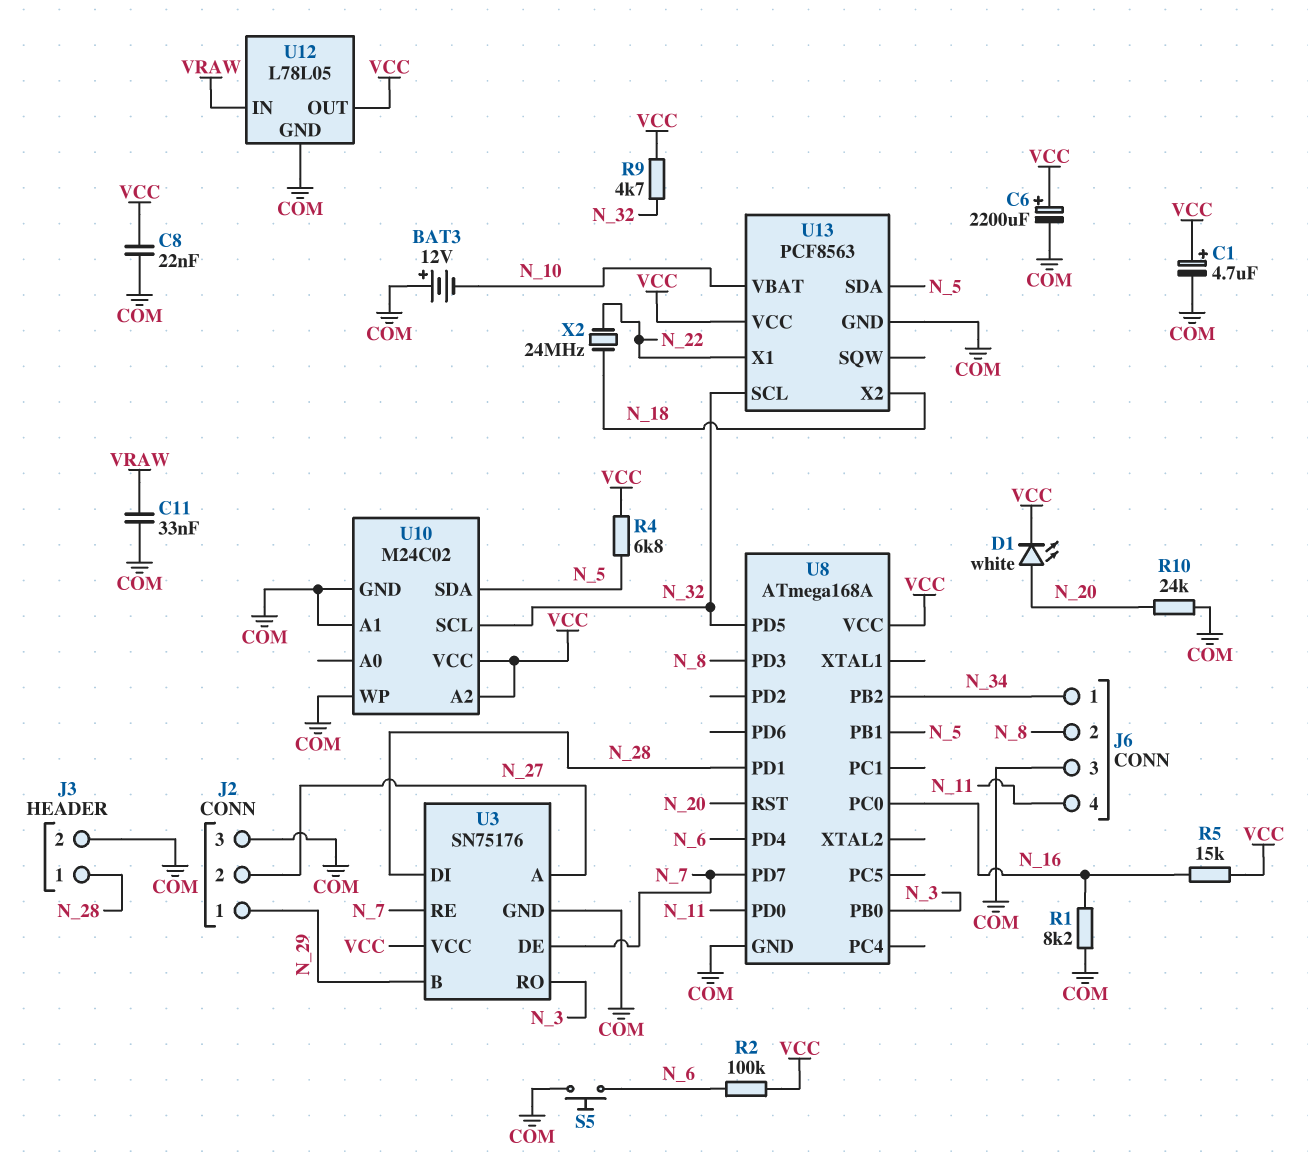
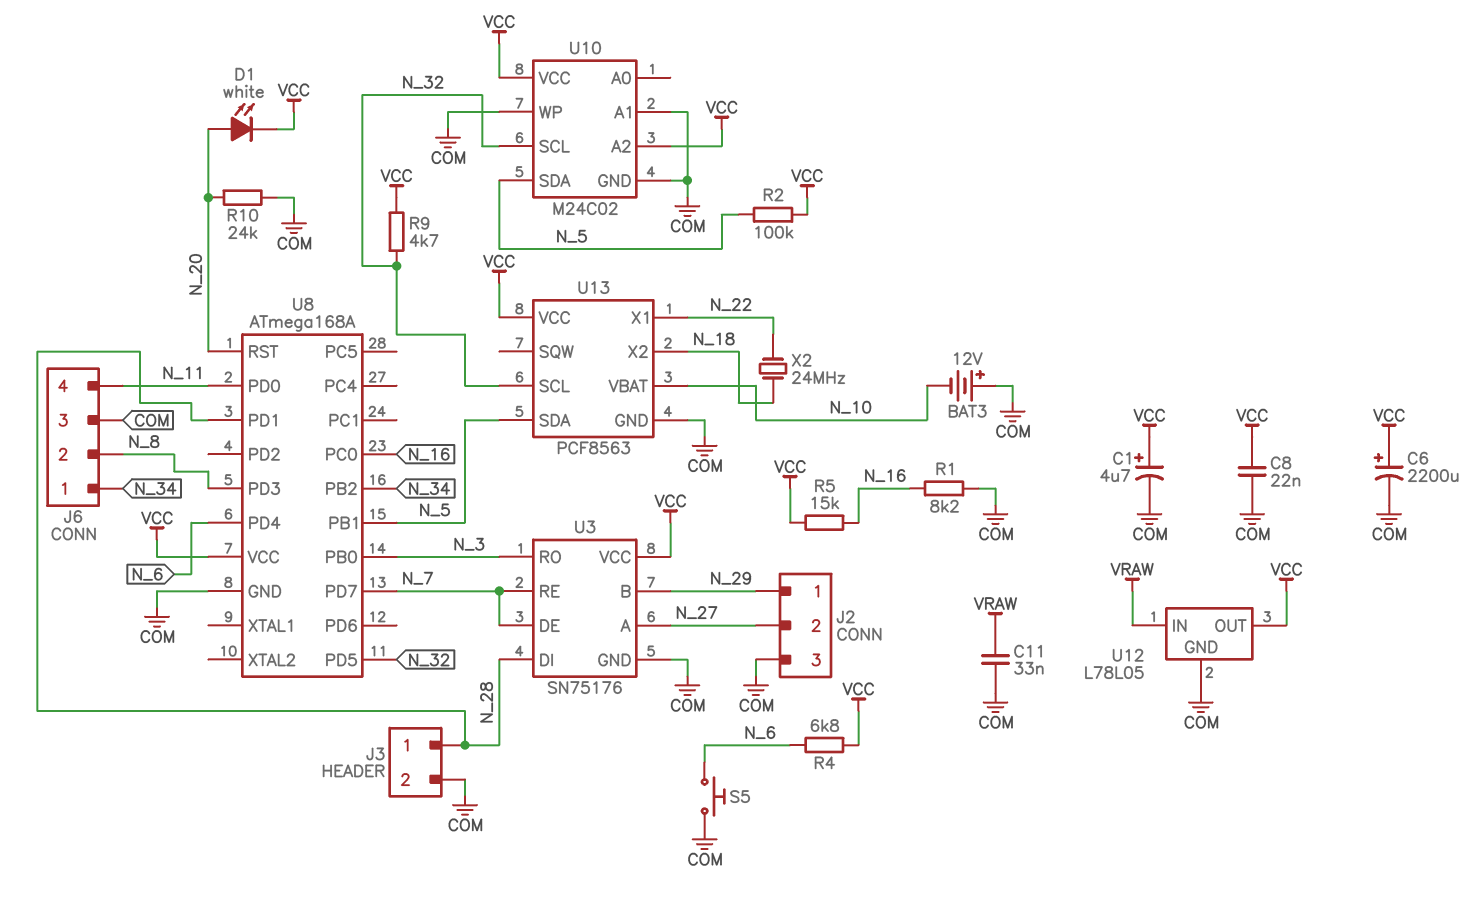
R2: 100k (N_6, VCC) -> 100k (N_5, VCC)
R4: 6.8k (N_5, VCC) -> 6.8k (N_6, VCC)

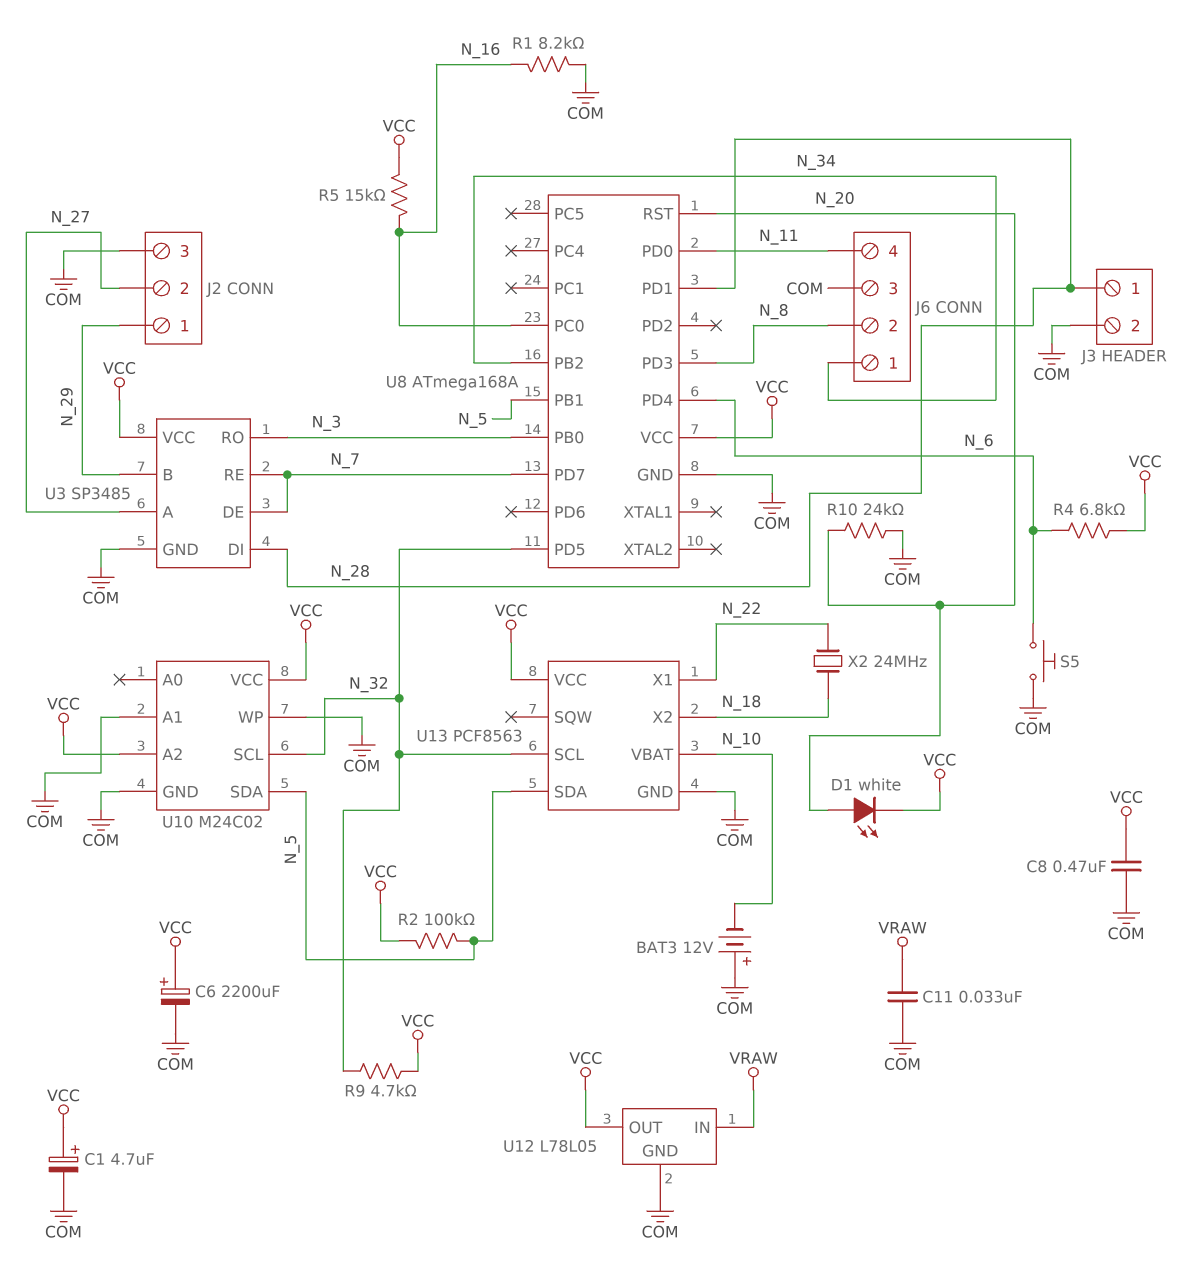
C8: 22nF (COM, VCC) -> 470nF (COM, VCC)
U3: SN75176 -> SP3485

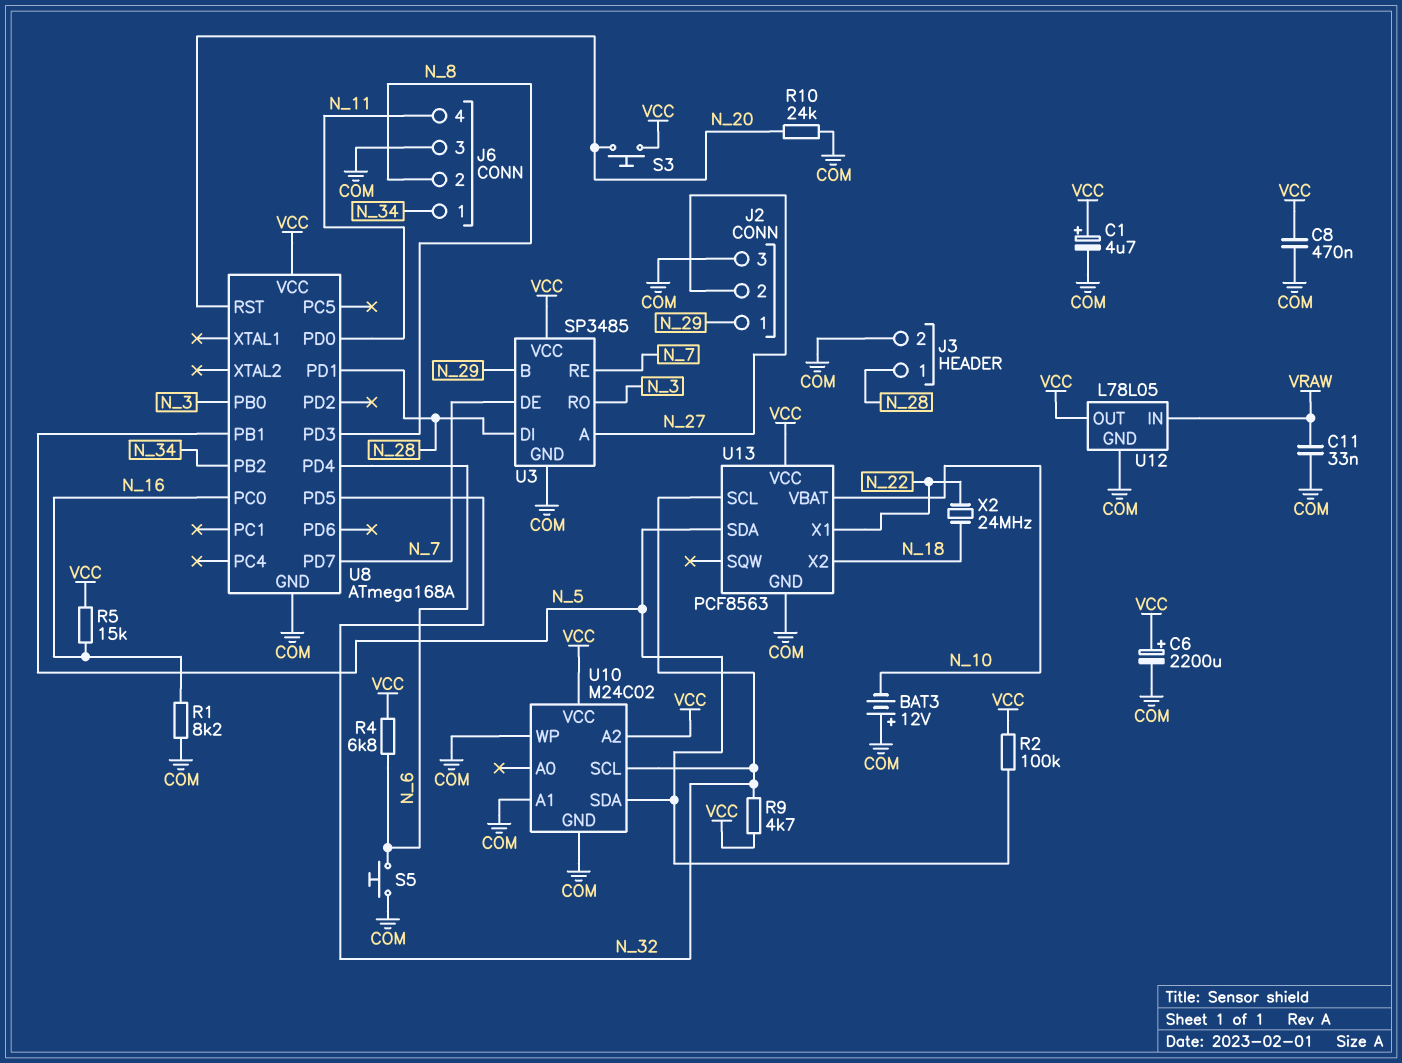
D1: LED white (A N_20, K VCC) -> none
S3: none -> button (N_20, VCC)

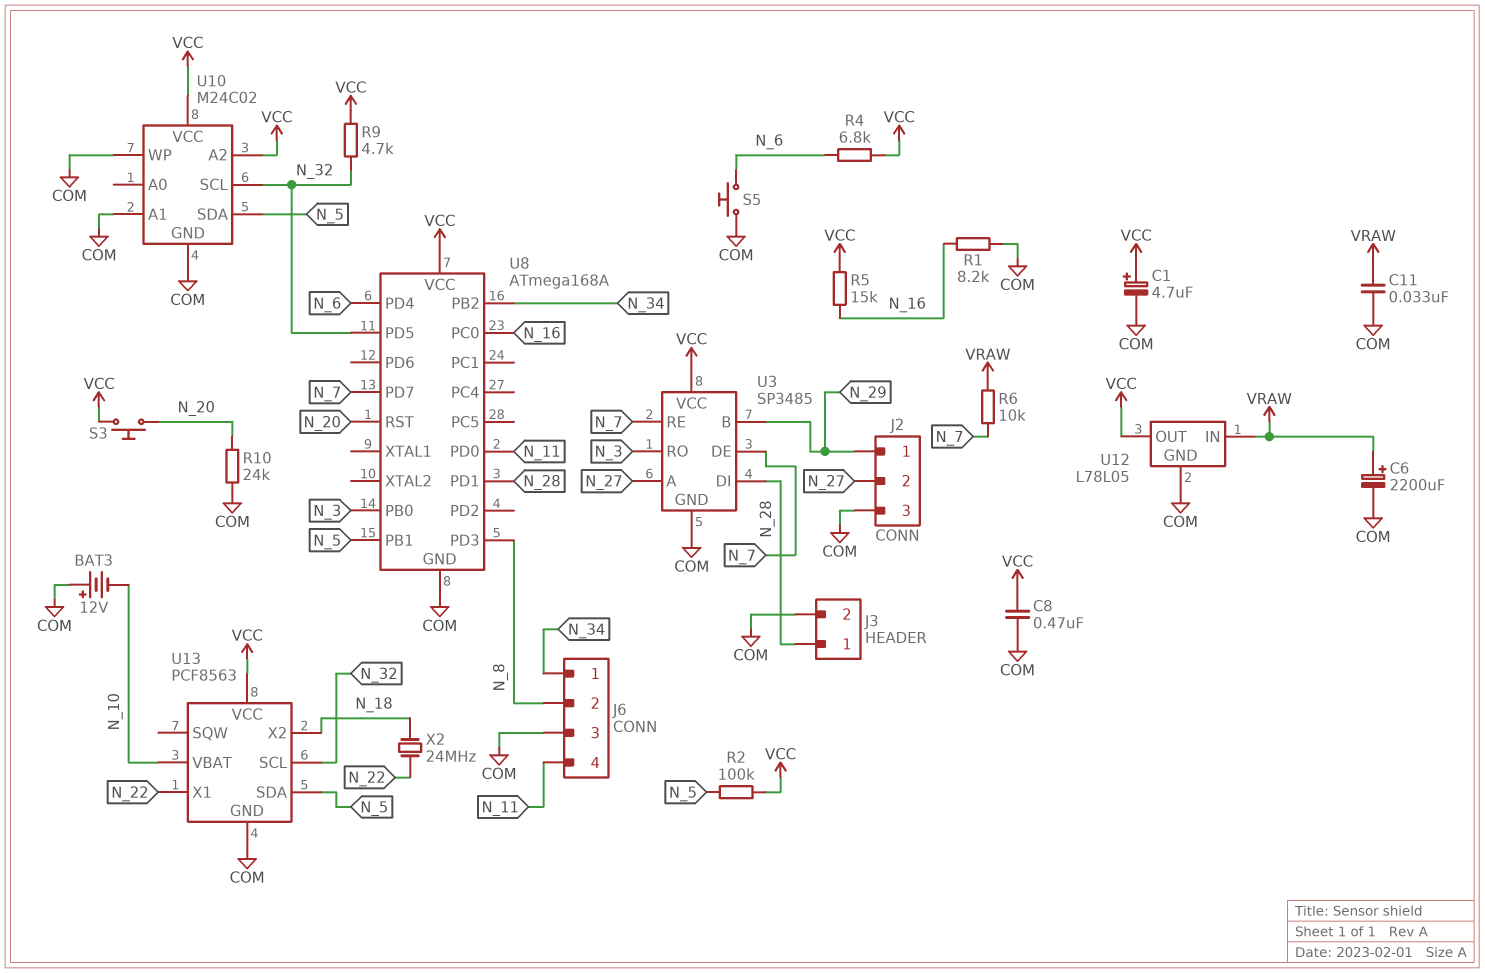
C6: 2200uF (plus VCC, minus COM) -> 2200uF (plus VRAW, minus COM)
R6: none -> 10k (N_7, VRAW)

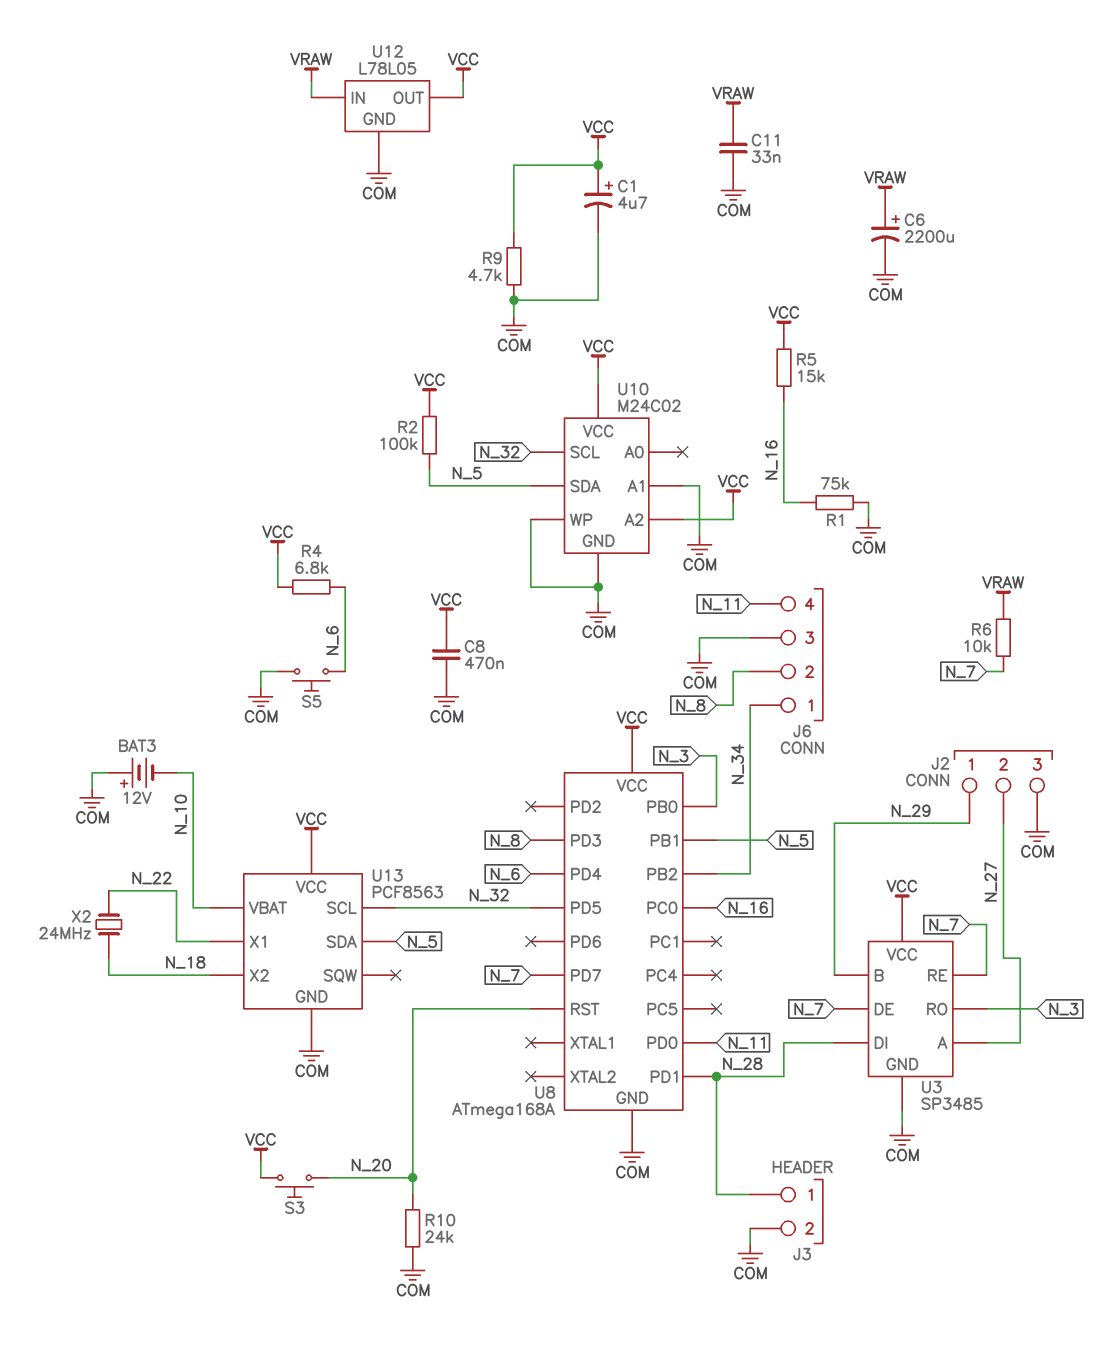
R1: 8.2k (COM, N_16) -> 75k (COM, N_16)
R9: 4.7k (N_32, VCC) -> 4.7k (COM, VCC)

